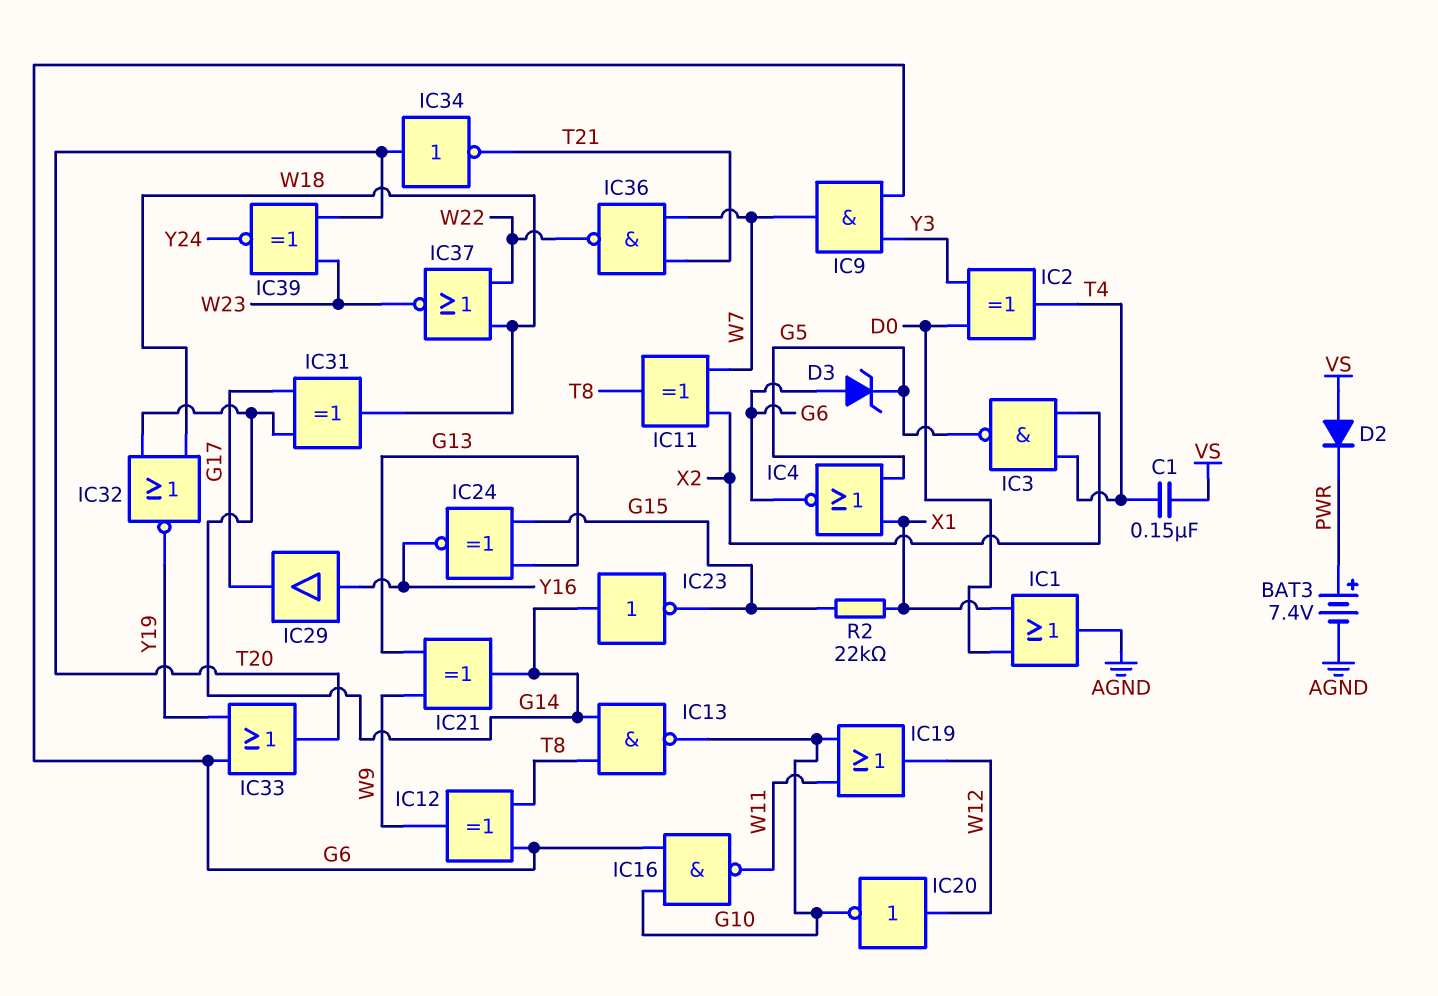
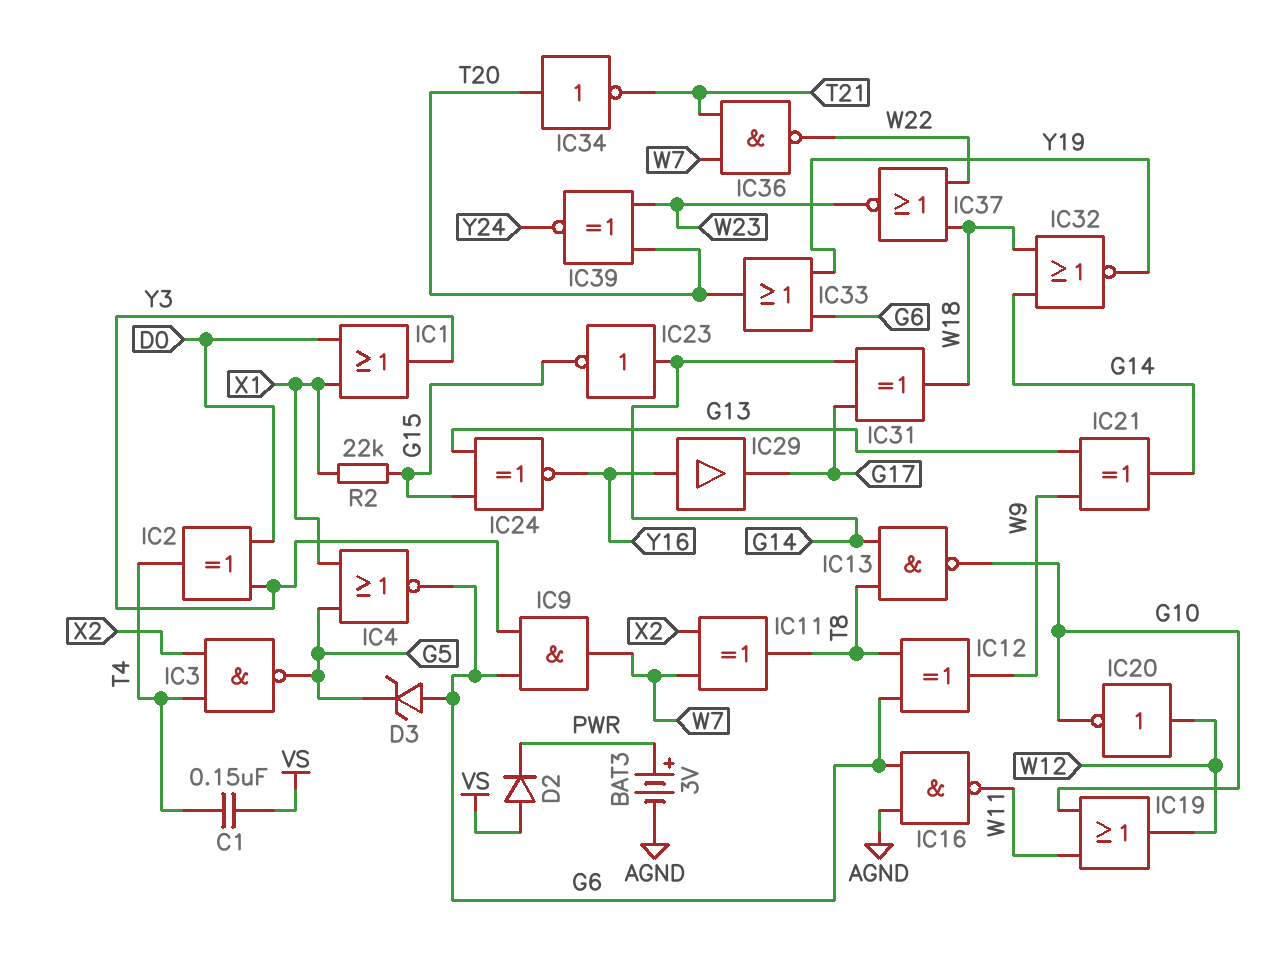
BAT3: 7.4V (plus PWR, minus AGND) -> 3V (plus PWR, minus AGND)
IC1: OR (in D0, in X1, out AGND) -> OR (in D0, in X1, out Y3)
IC16: NAND (in G6, in G10, out W11) -> NAND (in AGND, in G6, out W11)

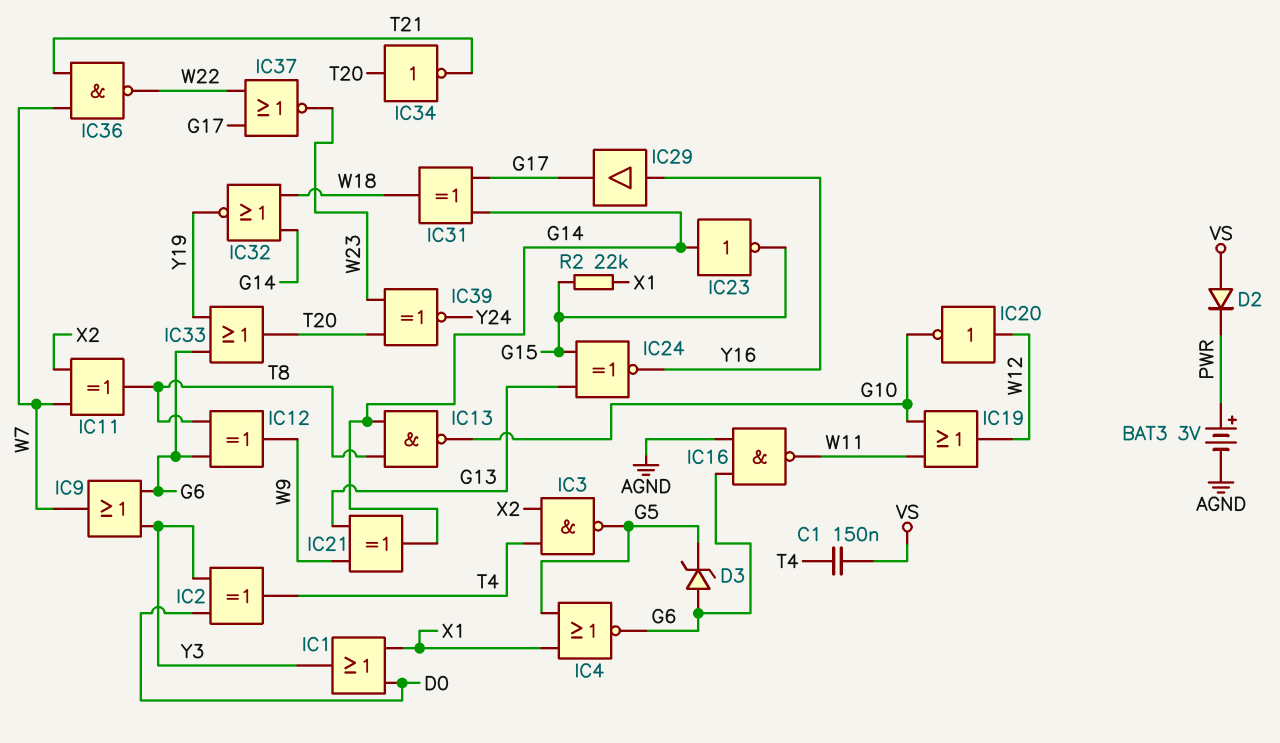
IC9: AND (in G6, in Y3, out W7) -> OR (in G6, in Y3, out W7)
IC37: NOR (in W18, in W22, out W23) -> NOR (in G17, in W22, out W23)

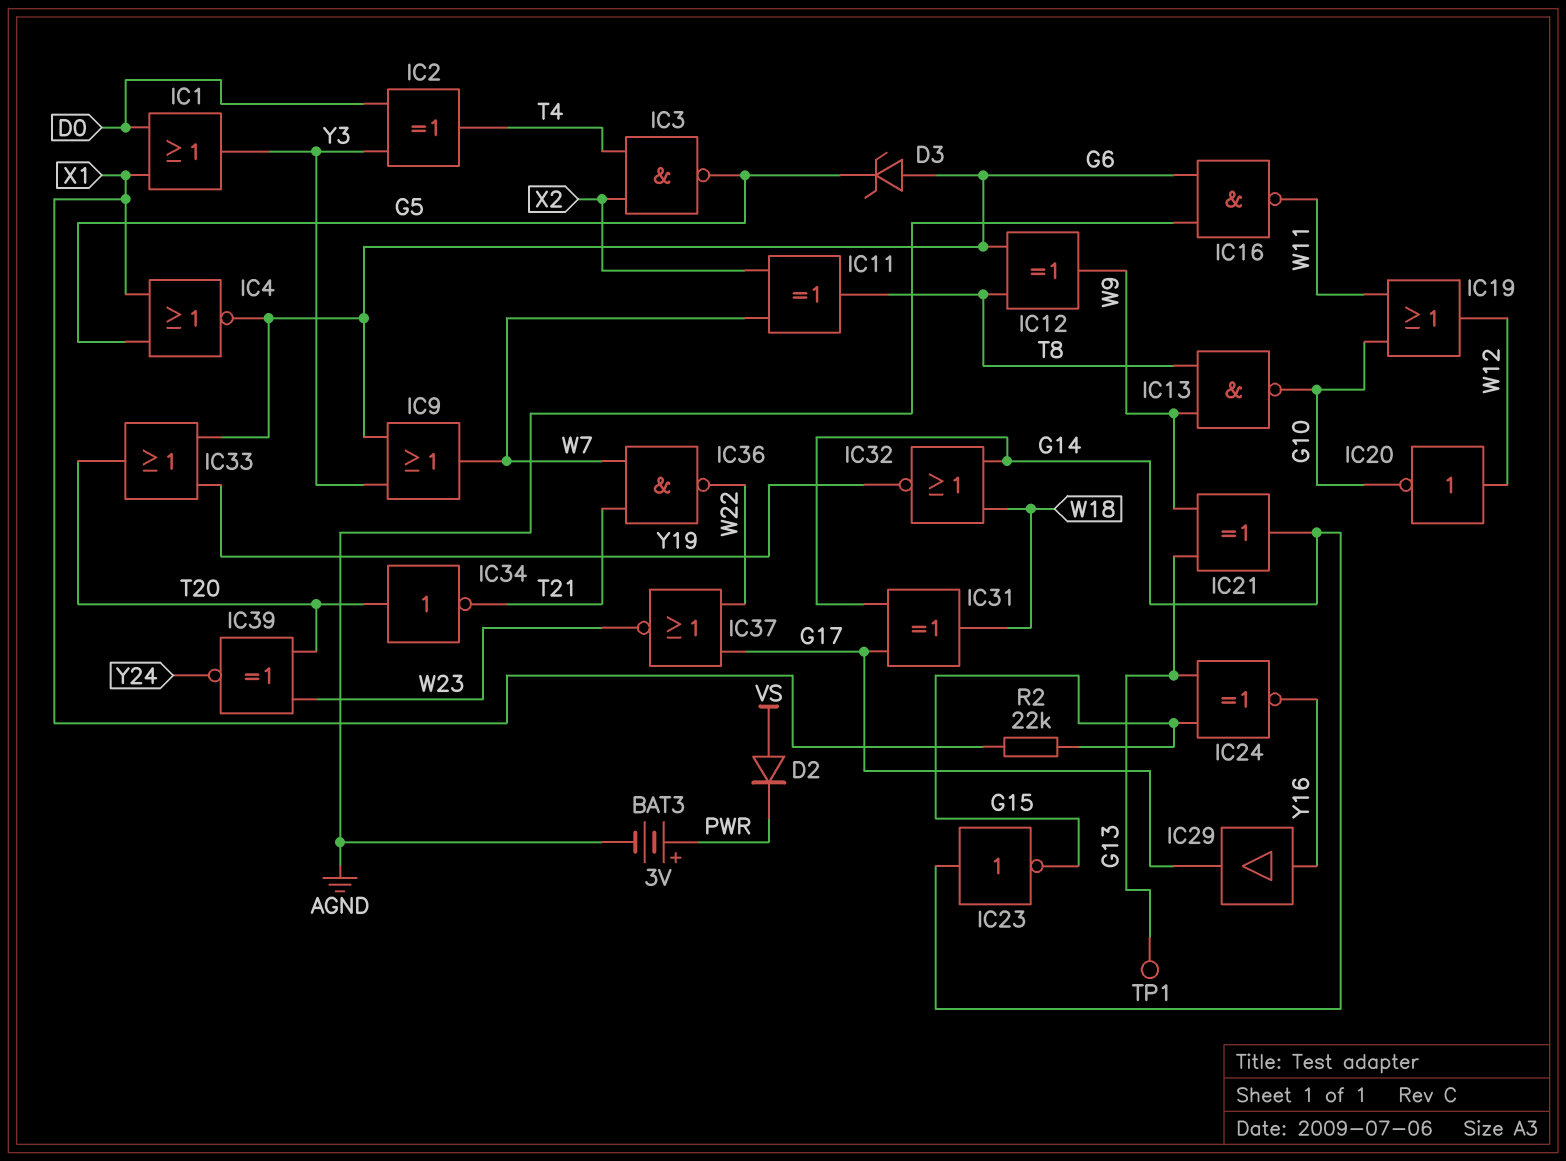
C1: 150nF (T4, VS) -> none
IC13: NAND (in G14, in T8, out G10) -> NAND (in T8, in W9, out G10)
TP1: none -> test point (G13)

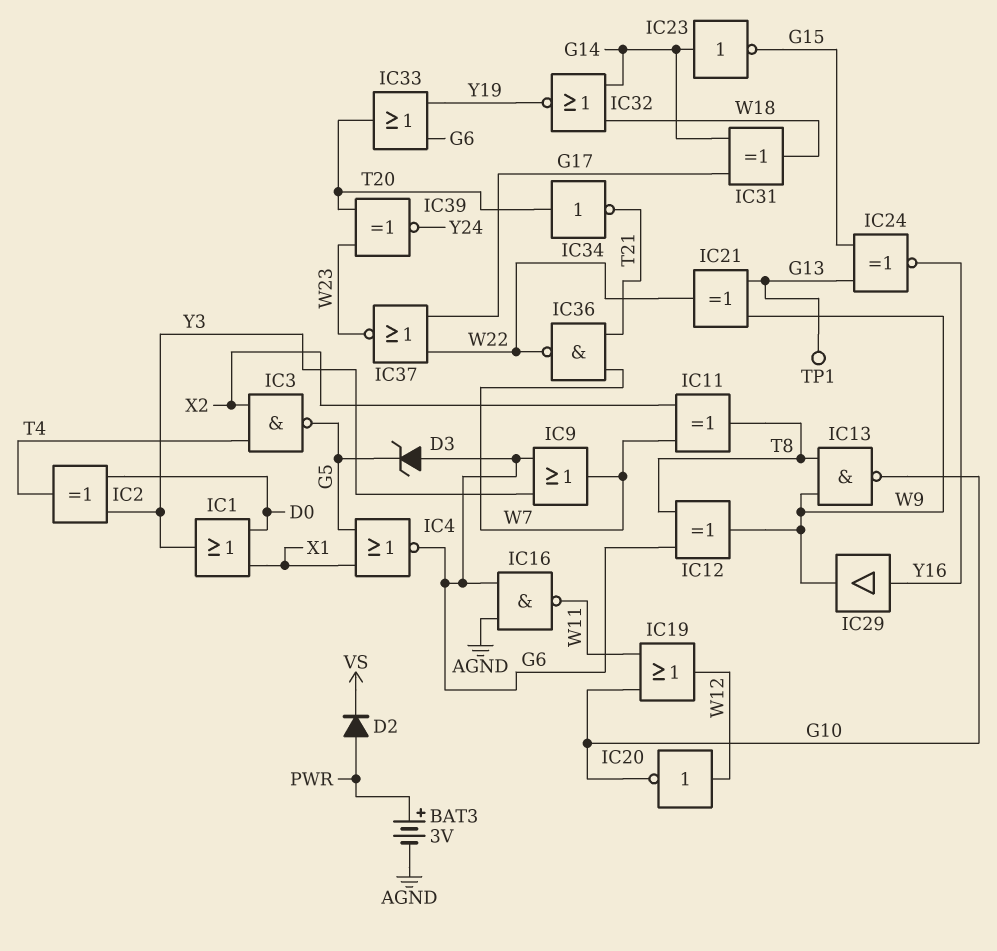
D2: diode (A VS, K PWR) -> diode (A PWR, K VS)
IC21: XOR (in G13, in W9, out G14) -> XOR (in G13, in W9, out W22)
IC29: buffer (in Y16, out G17) -> buffer (in Y16, out W9)
R2: 22k (G15, X1) -> none

